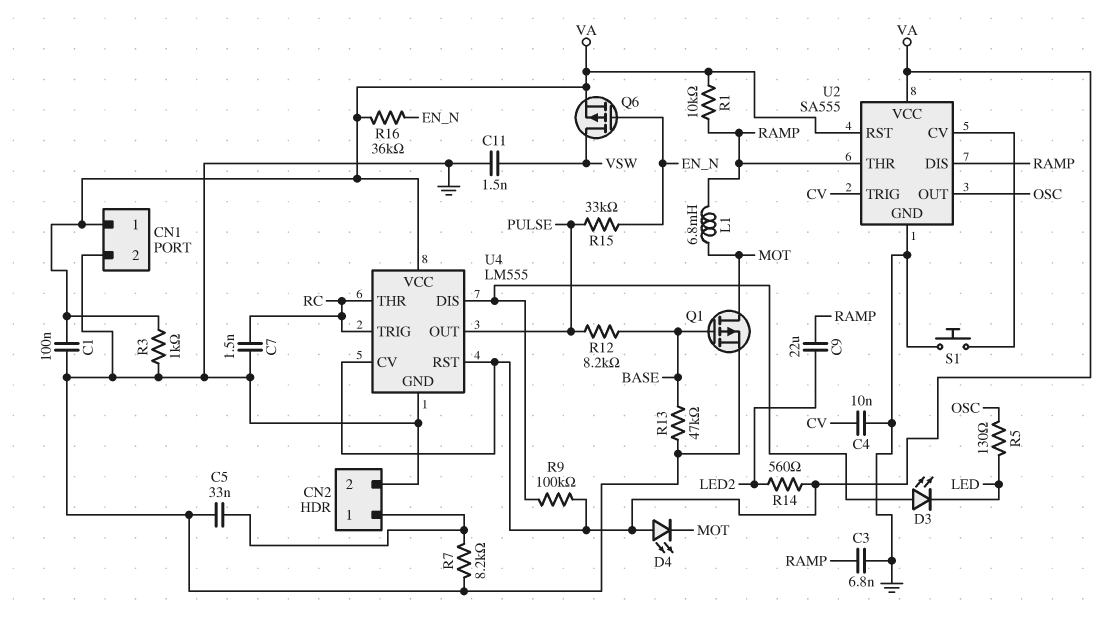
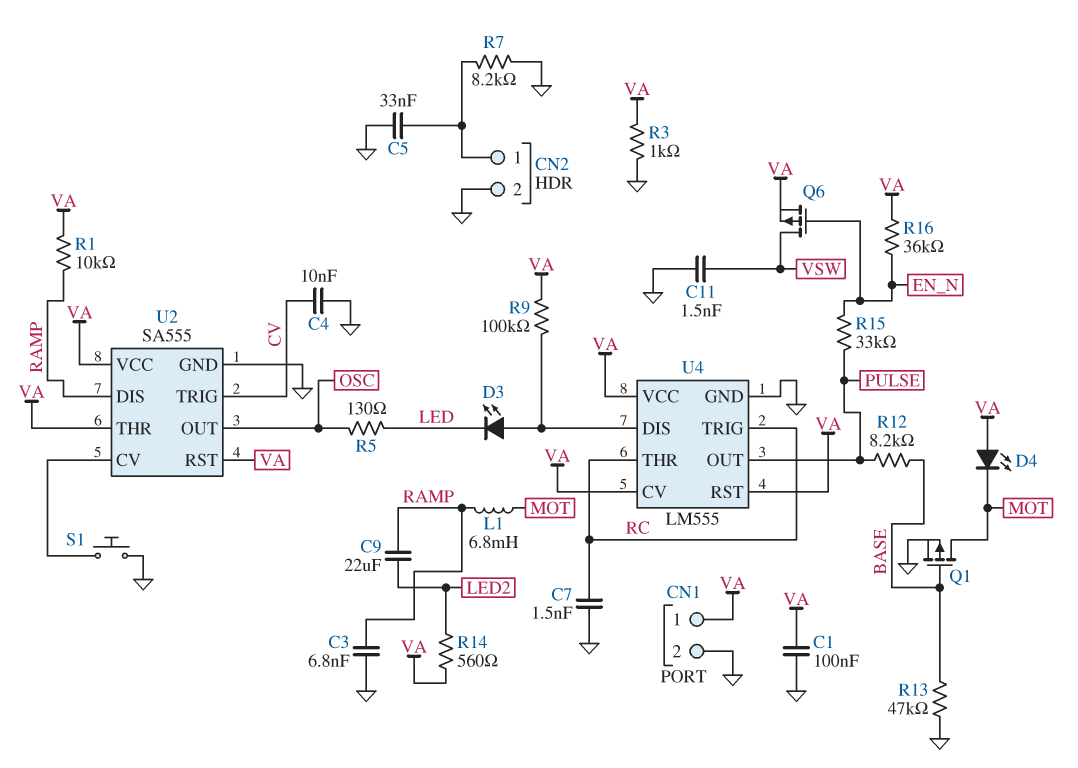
U2 pin THR: RAMP -> VA

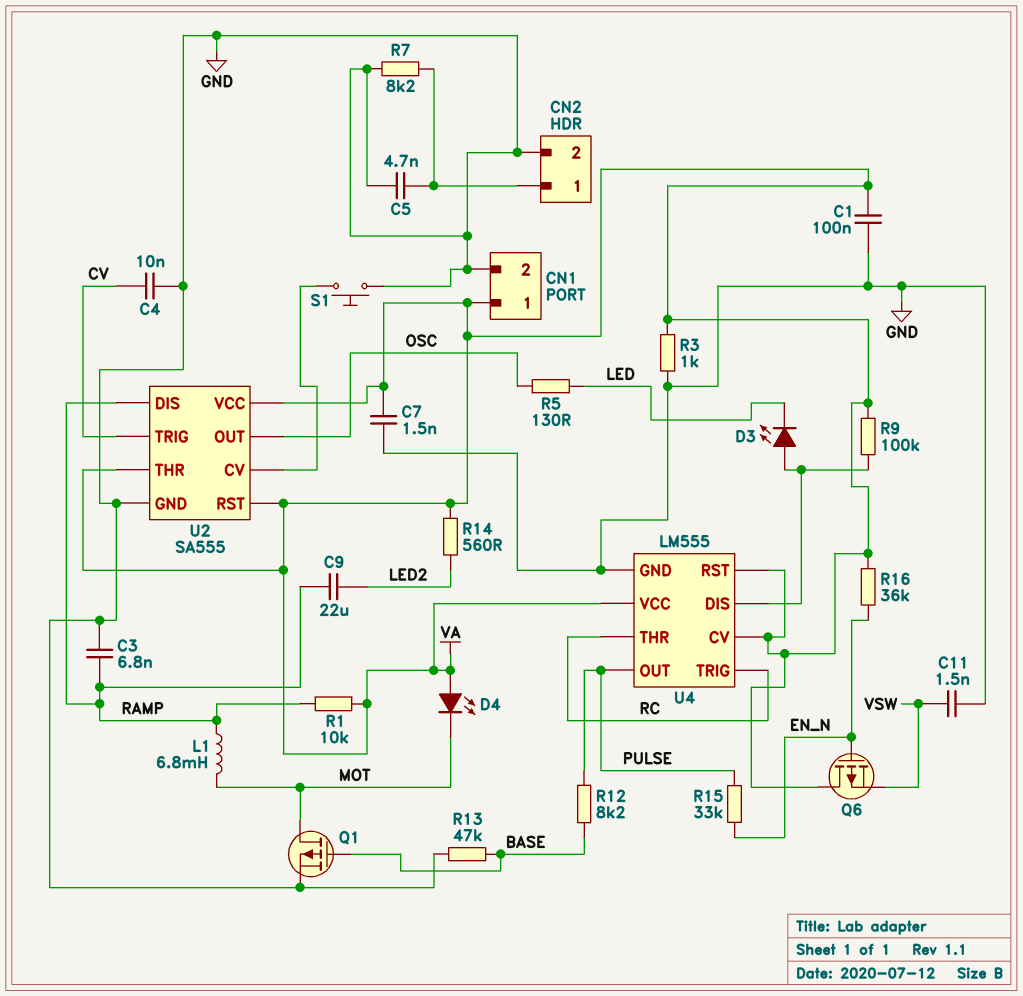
C5: 33nF (CN2/1, GND) -> 4.7nF (CN2/1, GND)
C7: 1.5nF (GND, RC) -> 1.5nF (GND, VA)
Q6: PMOS (G EN_N, D VSW, S VA) -> PMOS (G EN_N, D VA, S VSW)

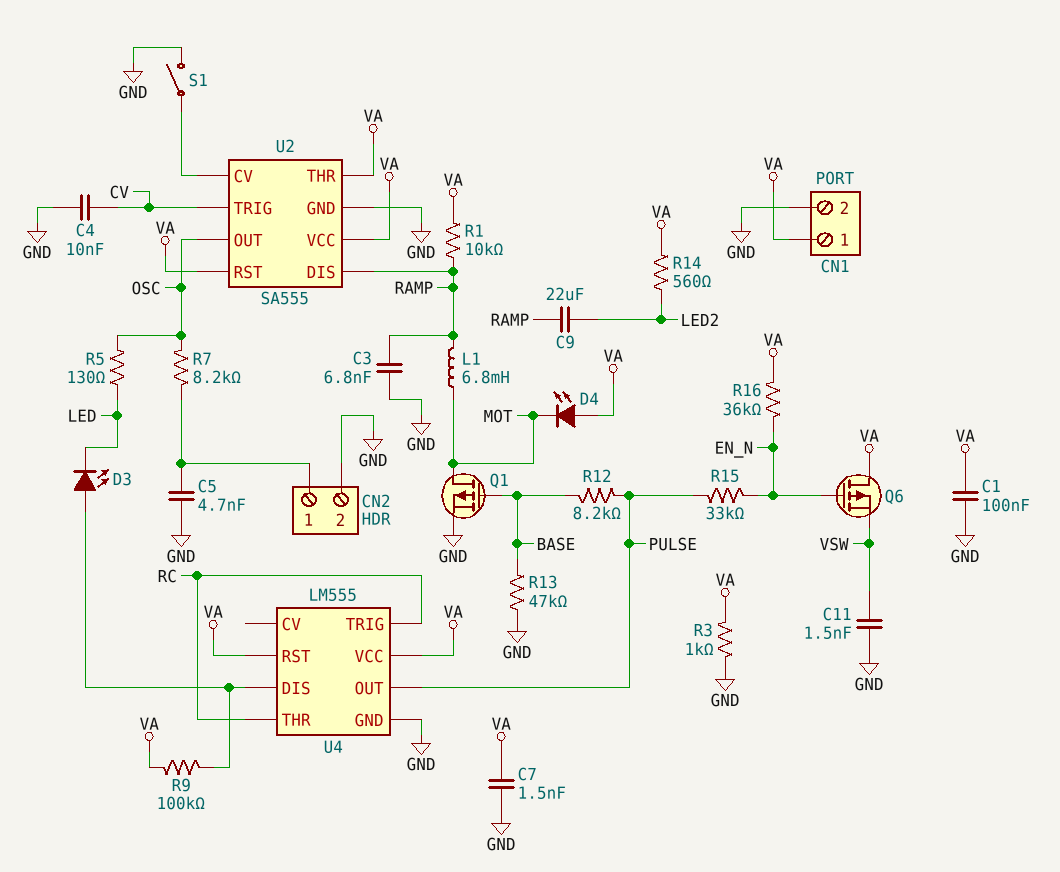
R7: 8.2k (CN2/1, GND) -> 8.2k (CN2/1, OSC)
S1: button (GND, U2/CV) -> switch (GND, U2/CV)
U4 pin CV: VA -> none

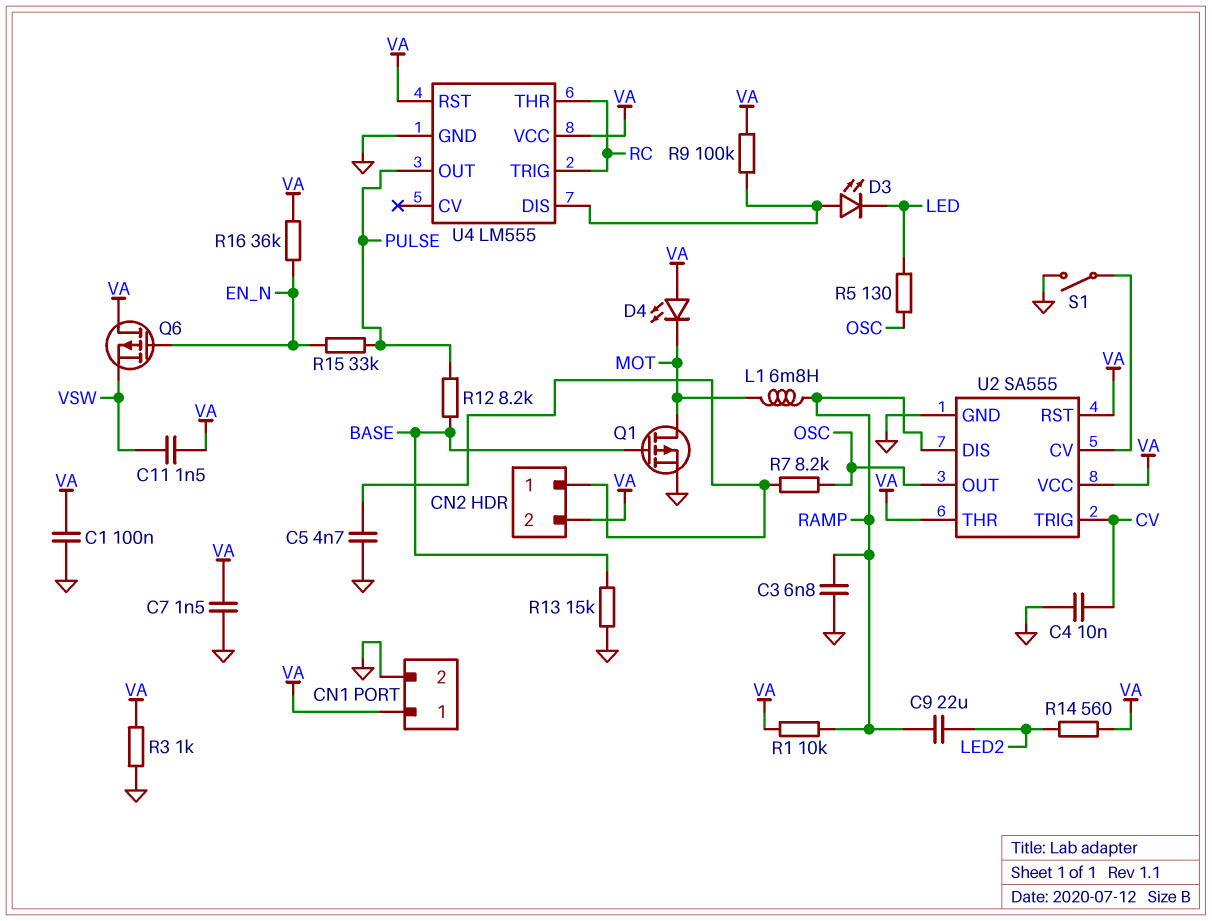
C11: 1.5nF (GND, VSW) -> 1.5nF (VA, VSW)
CN2 pin 2: GND -> VA
R13: 47k (BASE, GND) -> 15k (BASE, GND)

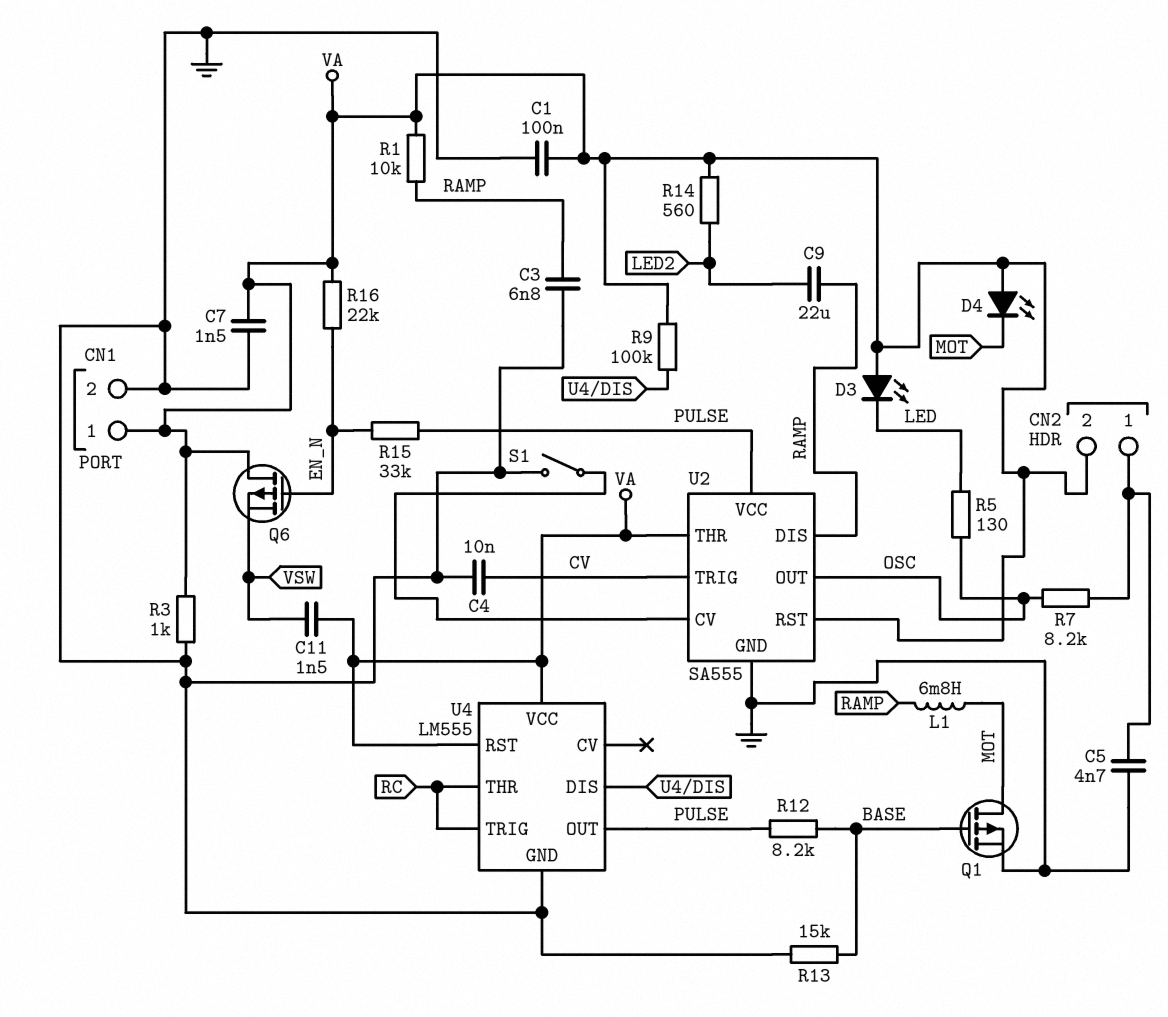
D3: LED (A U4/DIS, K LED) -> LED (A VA, K LED)
R16: 36k (EN_N, VA) -> 22k (EN_N, VA)
U2 pin VCC: VA -> PULSE

